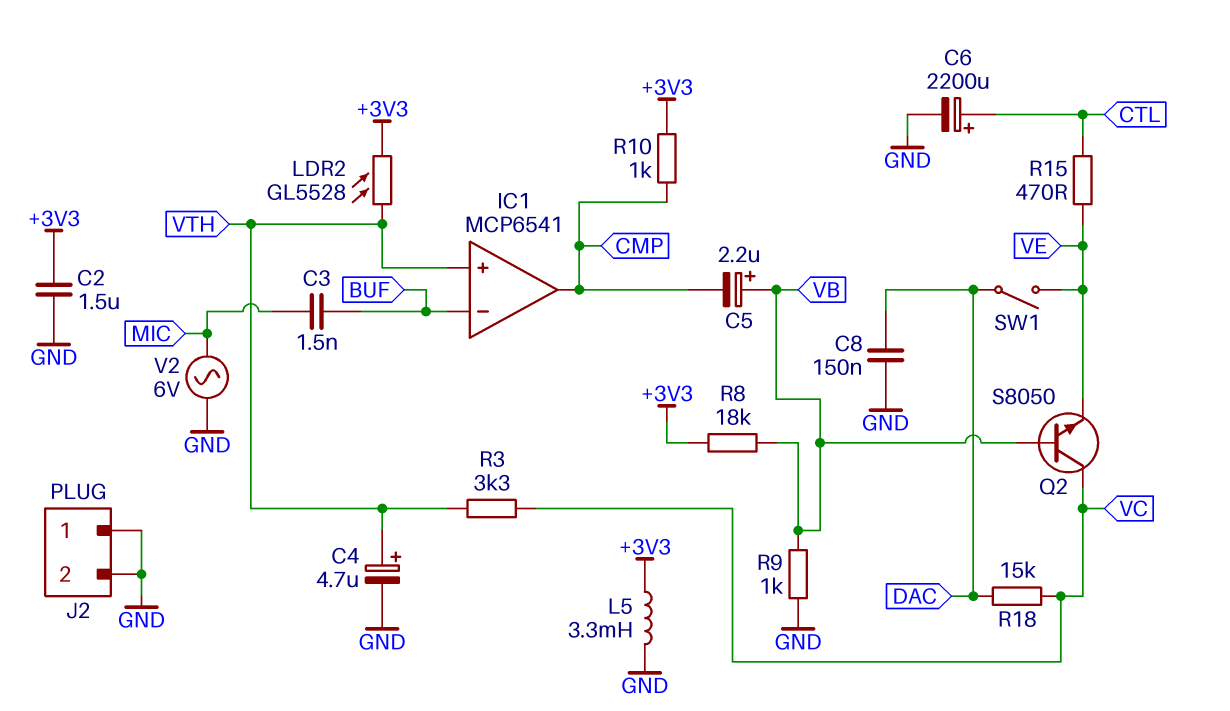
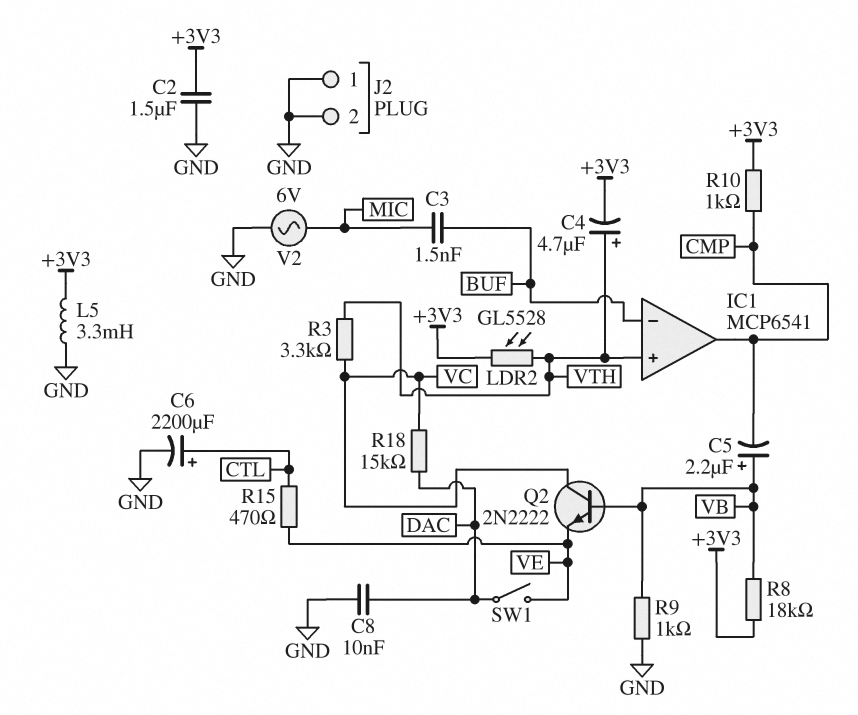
C4: 4.7uF (plus VTH, minus GND) -> 4.7uF (plus VTH, minus +3V3)
C8: 150nF (DAC, GND) -> 10nF (DAC, GND)
Q2: NPN S8050 (B VB, C VC, E VE) -> NPN 2N2222 (B VB, C VC, E VE)

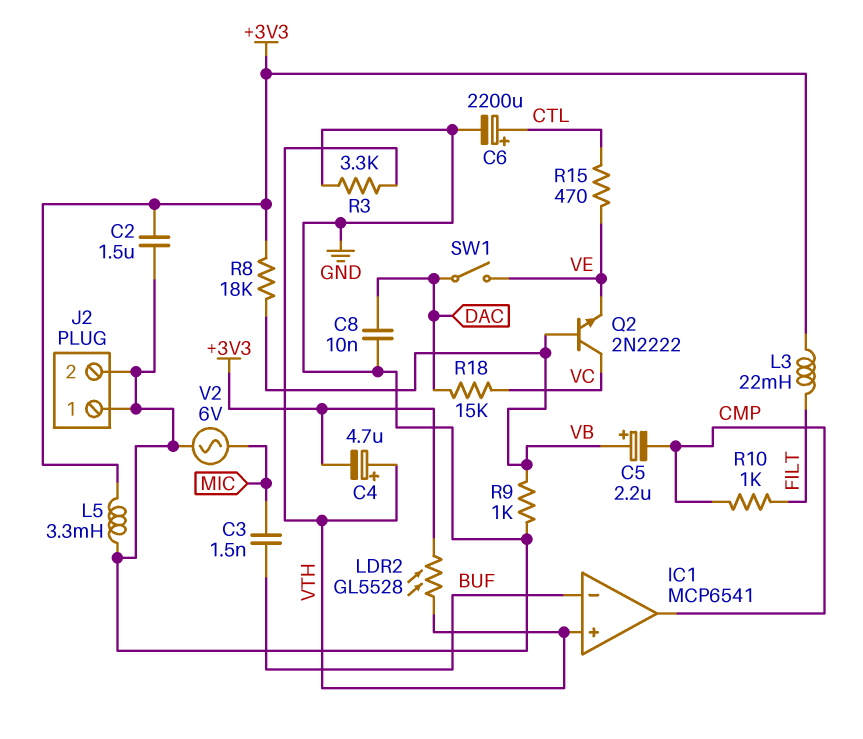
L3: none -> 22mH (+3V3, FILT)
R3: 3.3k (VC, VTH) -> 3.3k (GND, VTH)
R10: 1k (+3V3, CMP) -> 1k (CMP, FILT)

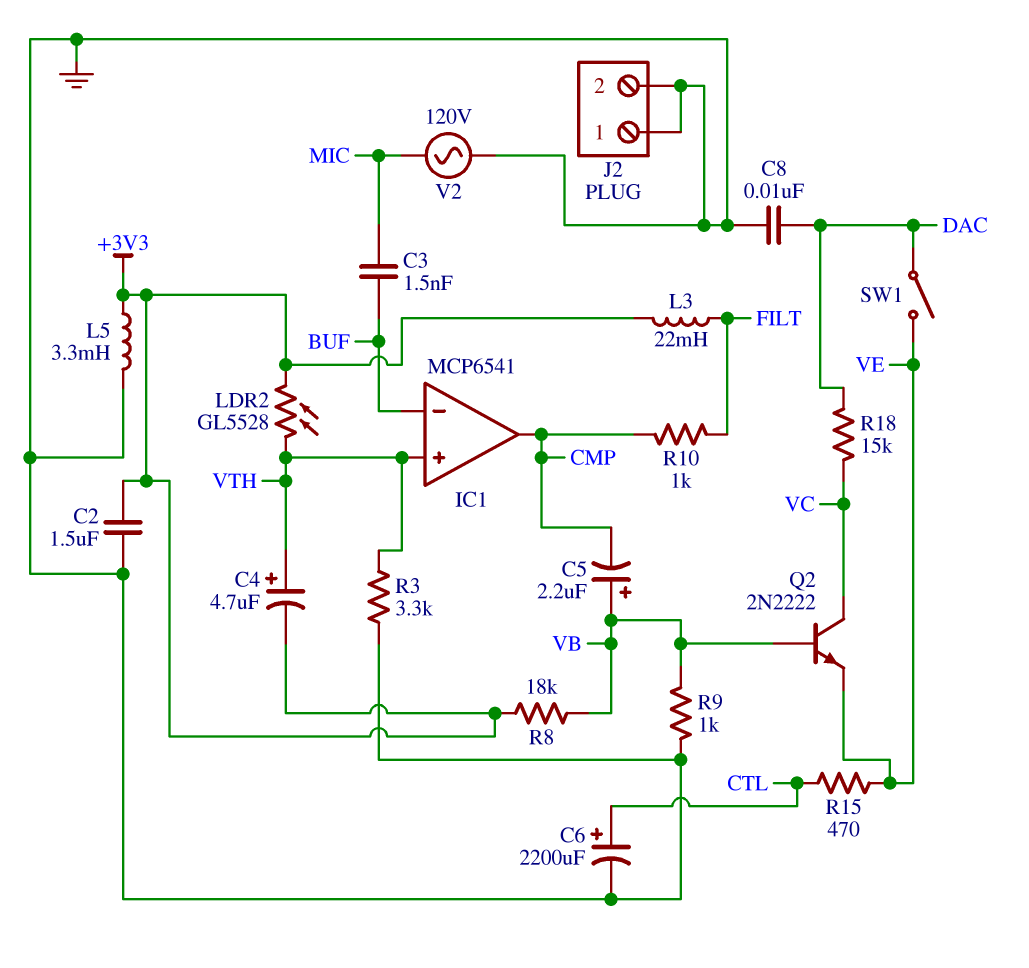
V2: AC 6V (GND, MIC) -> AC 120V (GND, MIC)

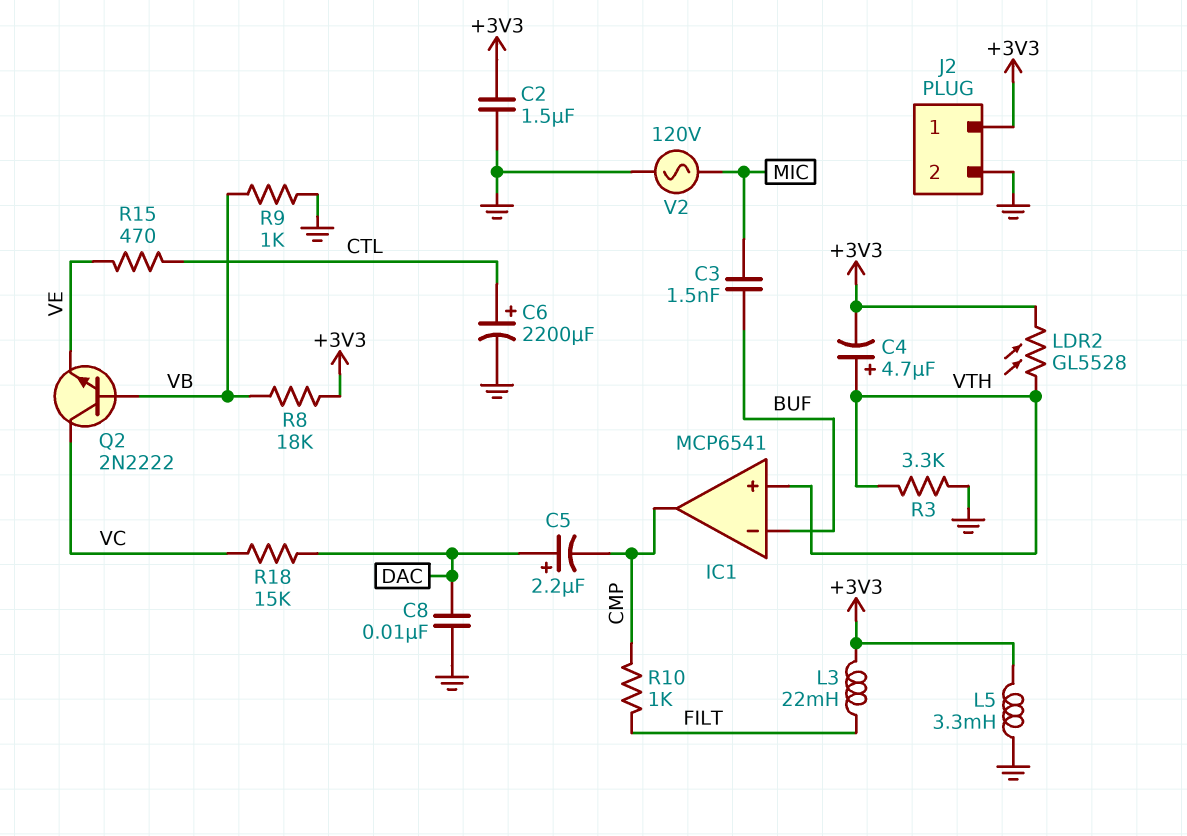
C5: 2.2uF (plus VB, minus CMP) -> 2.2uF (plus DAC, minus CMP)
J2 pin 1: GND -> +3V3
SW1: switch (DAC, VE) -> none

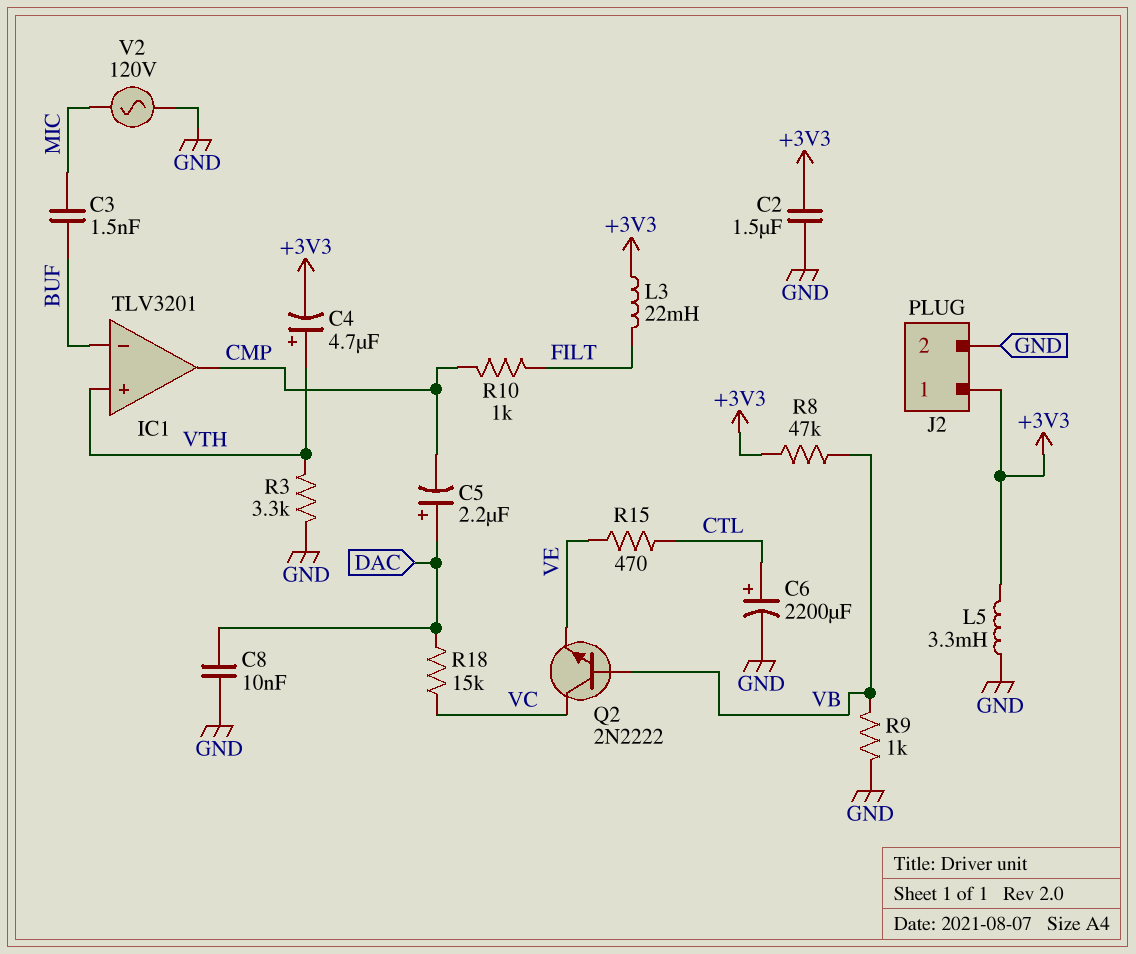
IC1: MCP6541 -> TLV3201
LDR2: GL5528 (+3V3, VTH) -> none
R8: 18k (+3V3, VB) -> 47k (+3V3, VB)

